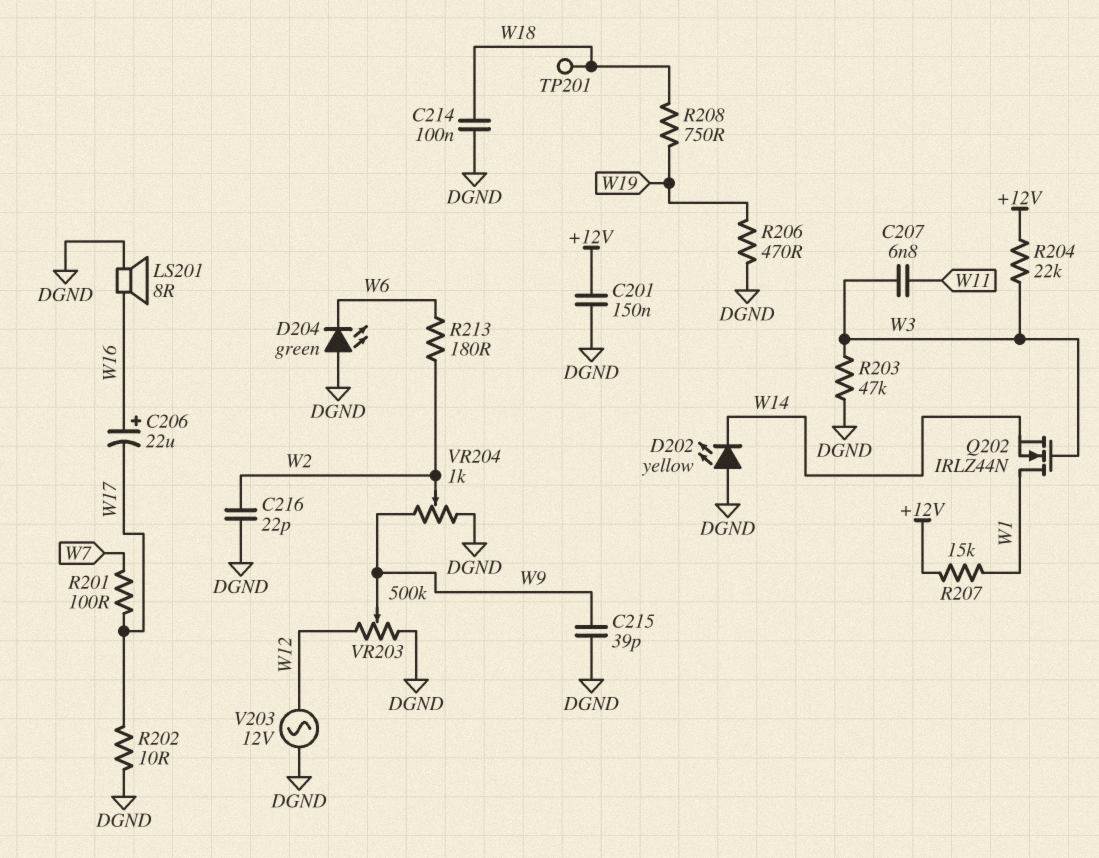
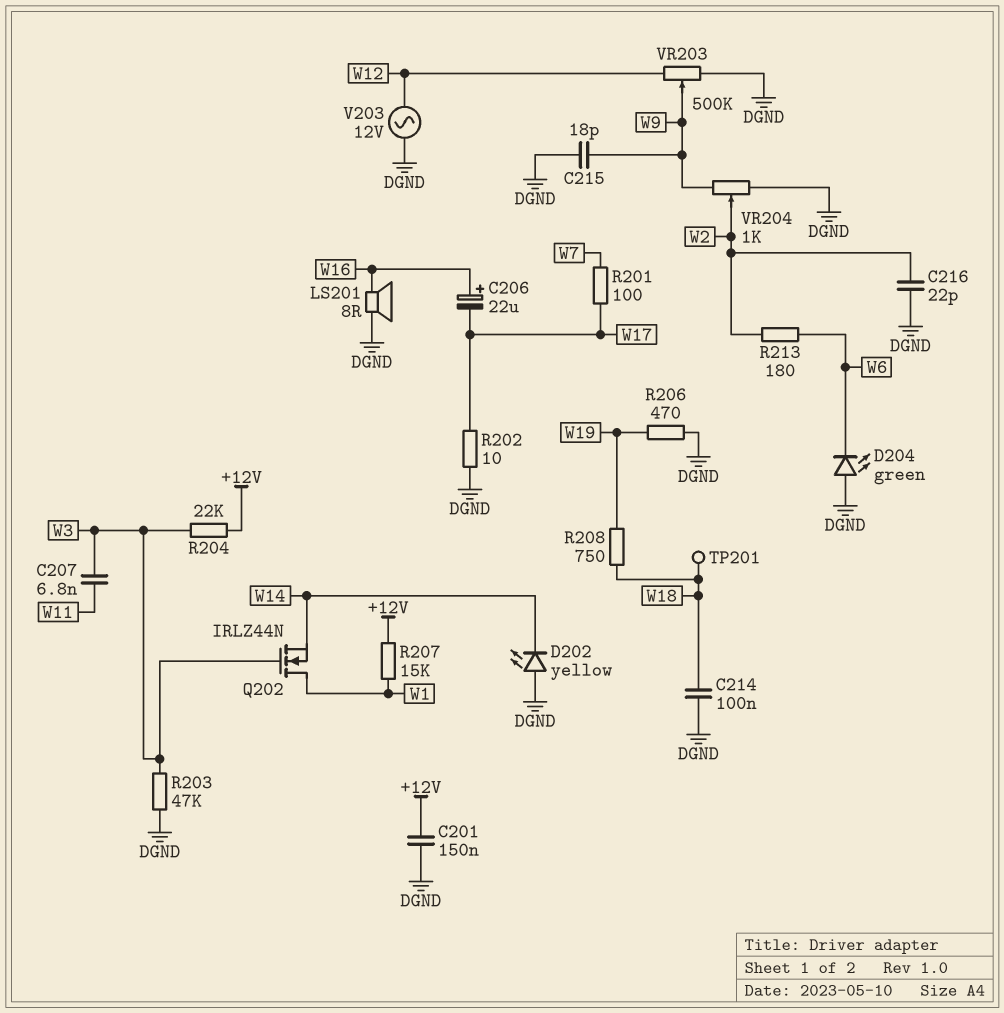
C215: 39pF (DGND, W9) -> 18pF (DGND, W9)

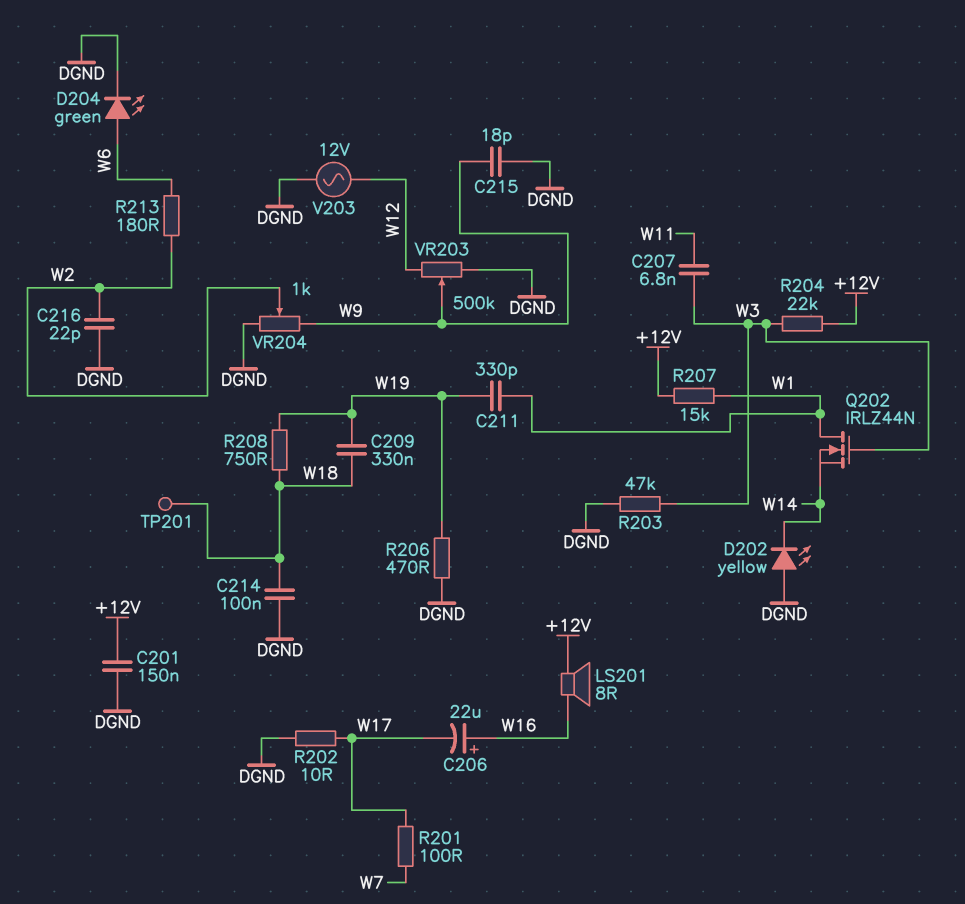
C209: none -> 330nF (W18, W19)
C211: none -> 330pF (W1, W19)
D204: LED green (A DGND, K W6) -> LED green (A W6, K DGND)
LS201: speaker 8R (DGND, W16) -> speaker 8R (+12V, W16)

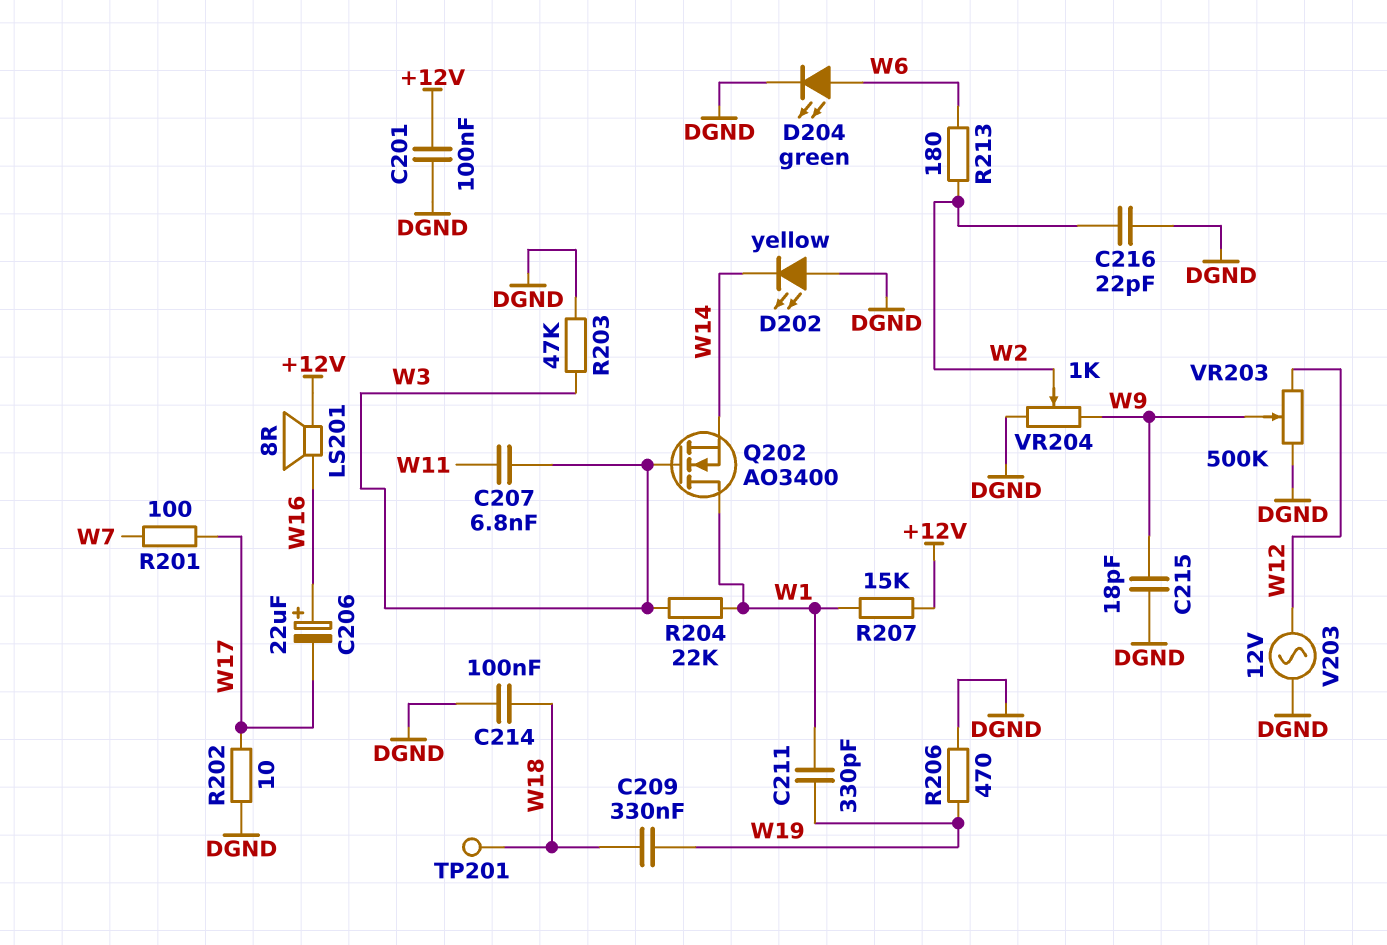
C201: 150nF (+12V, DGND) -> 100nF (+12V, DGND)
Q202: NMOS IRLZ44N (G W3, D W1, S W14) -> NMOS AO3400 (G W3, D W1, S W14)
R204: 22k (+12V, W3) -> 22k (W1, W3)
R208: 750 (W18, W19) -> none

